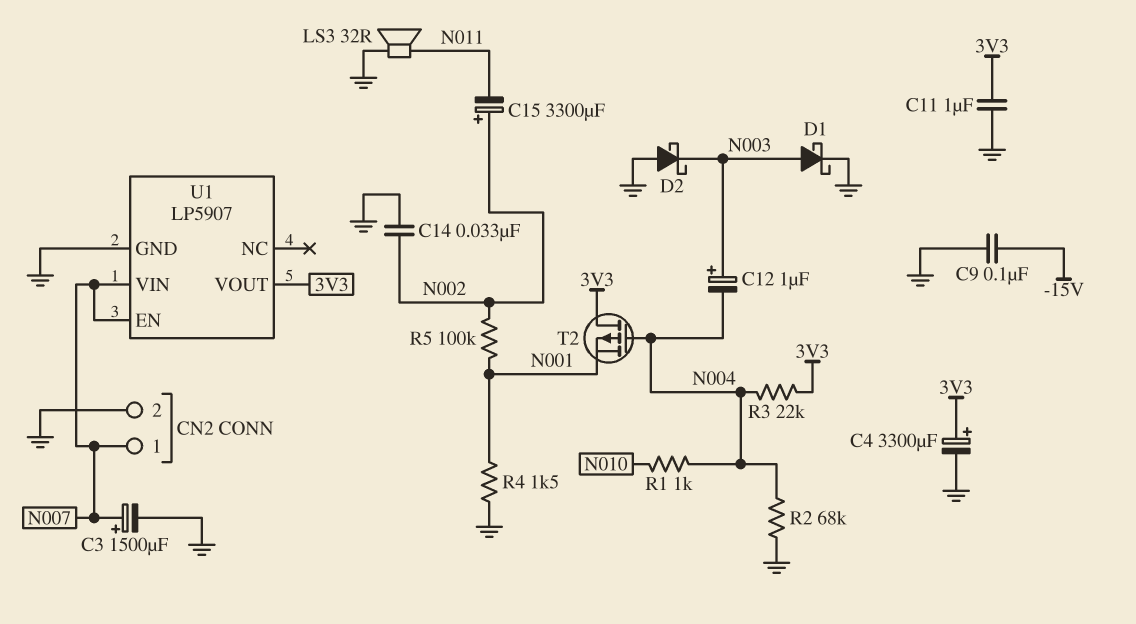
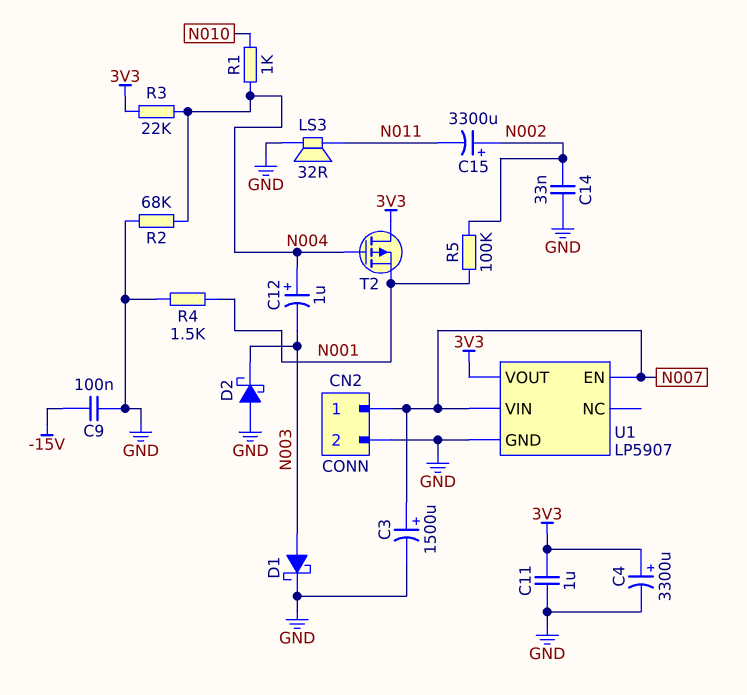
C12: 1uF (plus N003, minus N004) -> 1uF (plus N004, minus N003)

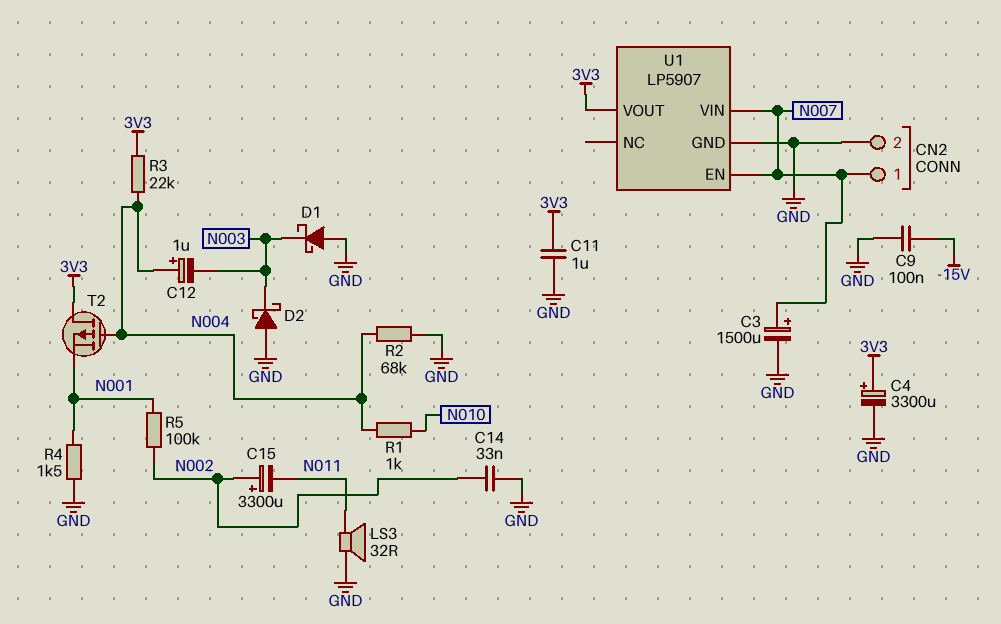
D1: schottky (A N003, K GND) -> schottky (A GND, K N003)

